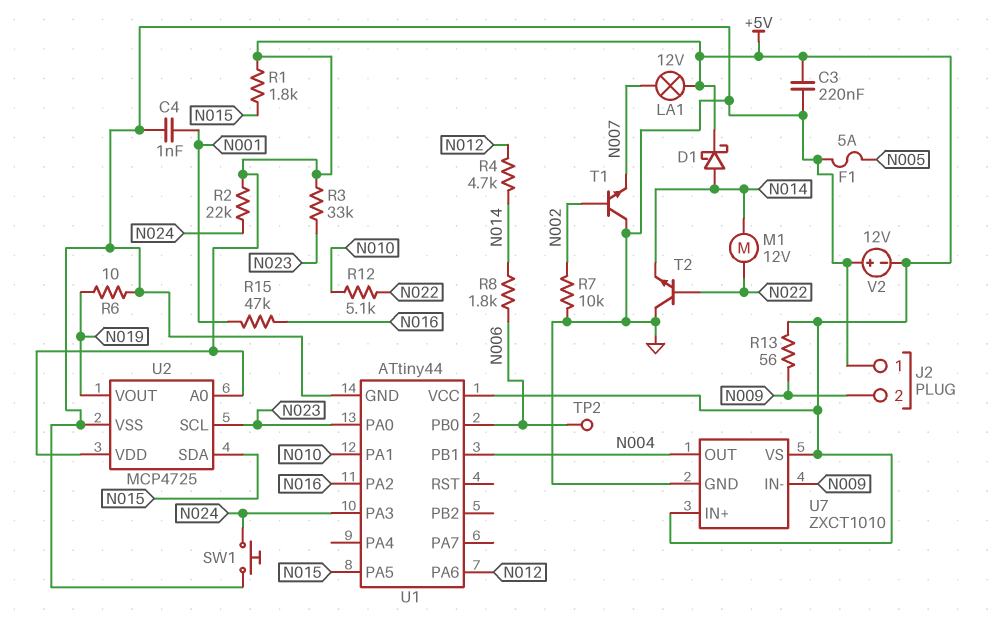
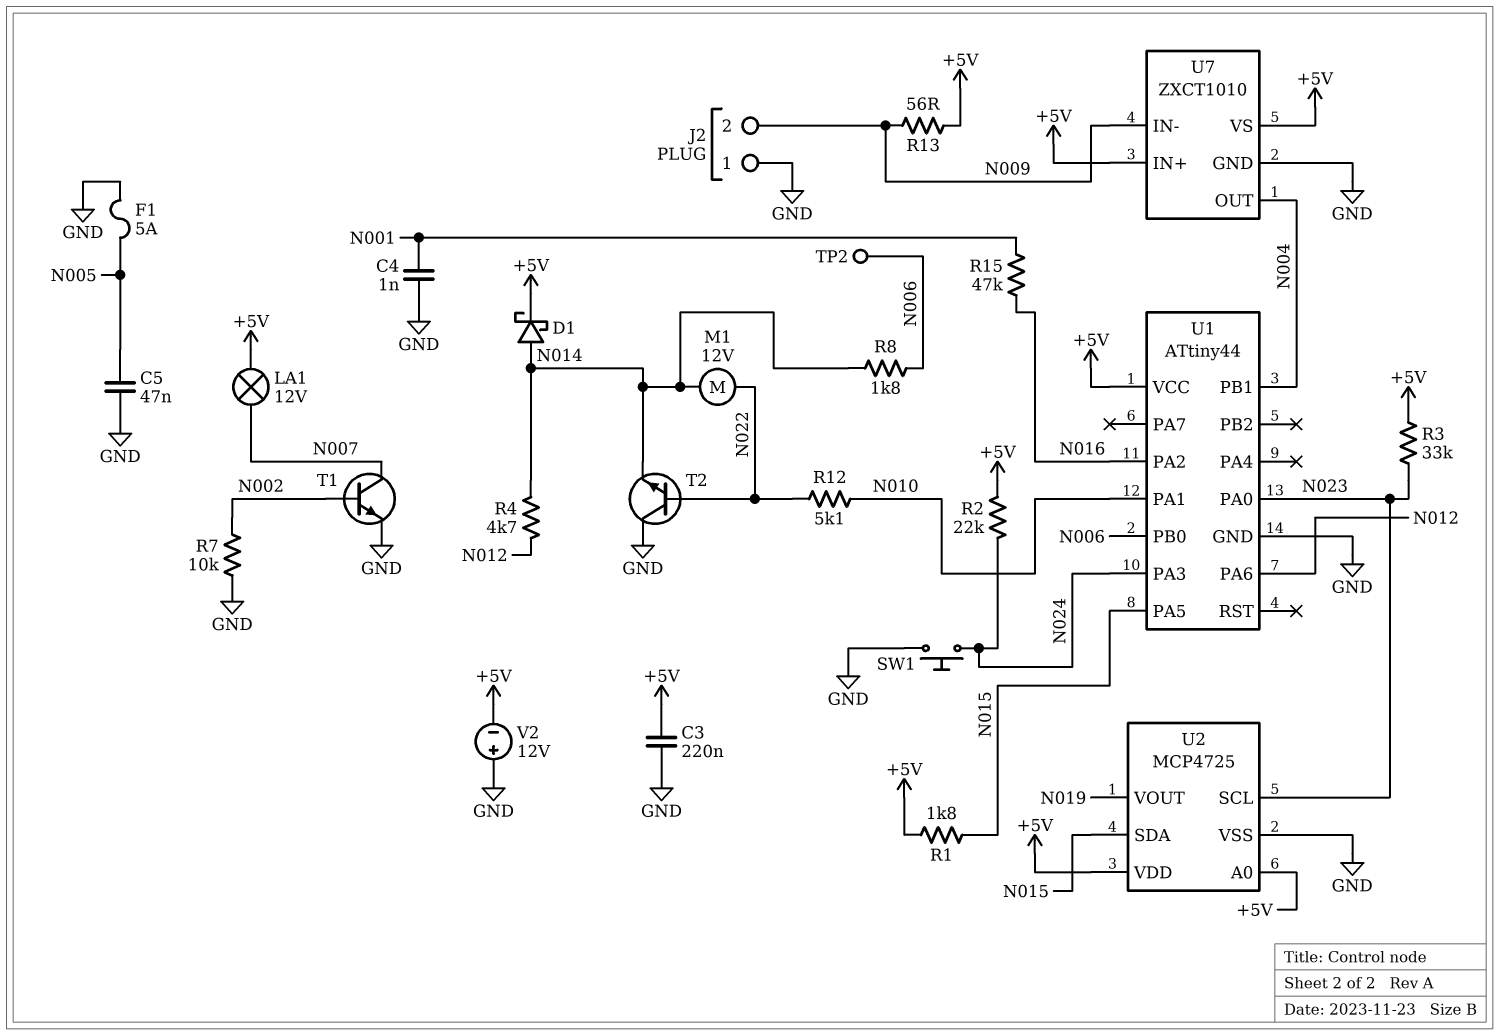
C5: none -> 47nF (GND, N005)
R6: 10 (GND, N019) -> none
T1: NPN (B N002, C GND, E N007) -> NPN (B N002, C N007, E GND)

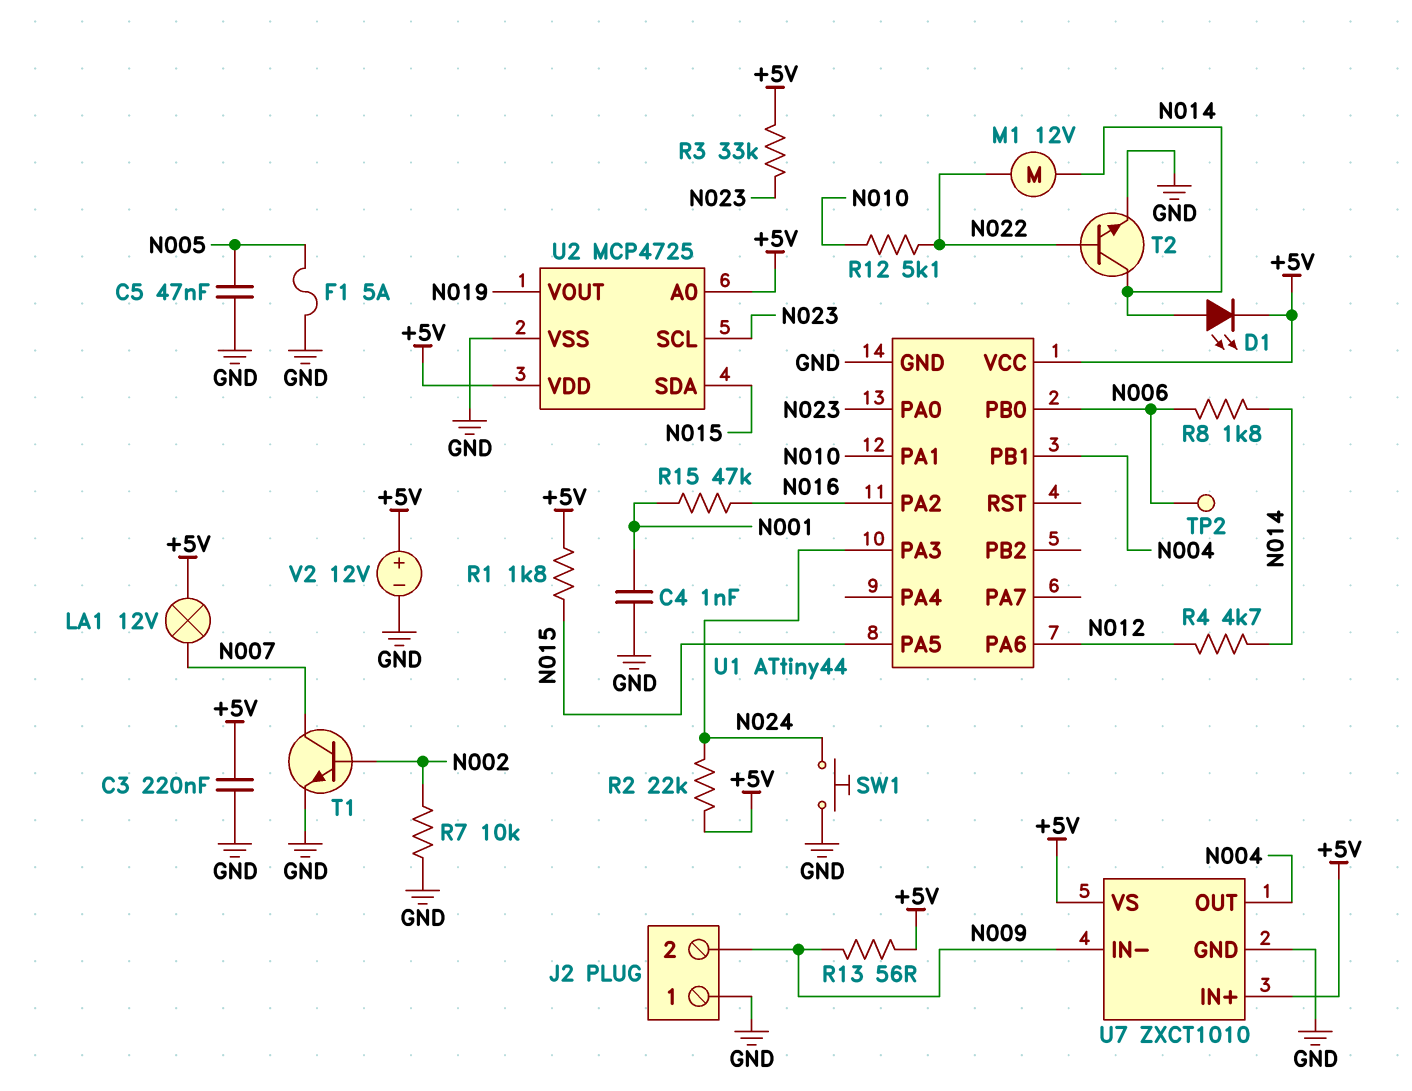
D1: schottky (A N014, K +5V) -> LED (A N014, K +5V)
T2: NPN (B N022, C GND, E N014) -> NPN (B N022, C N014, E GND)
V2: 12V (plus GND, minus +5V) -> 12V (plus +5V, minus GND)

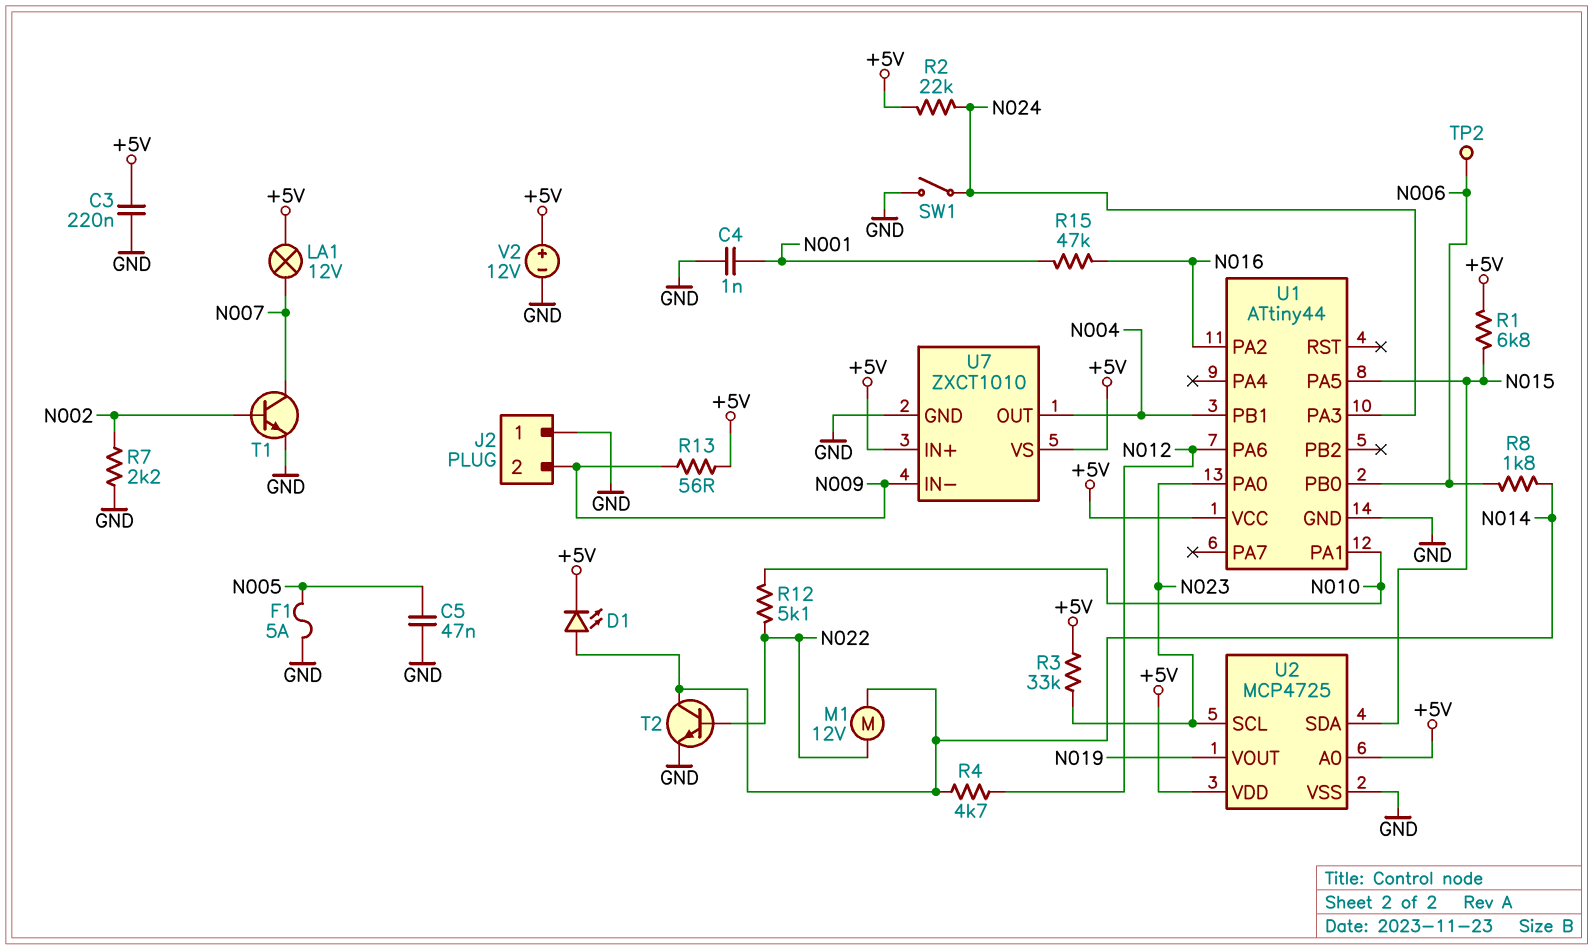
R1: 1.8k (+5V, N015) -> 6.8k (+5V, N015)
R7: 10k (GND, N002) -> 2.2k (GND, N002)
SW1: button (GND, N024) -> switch (GND, N024)

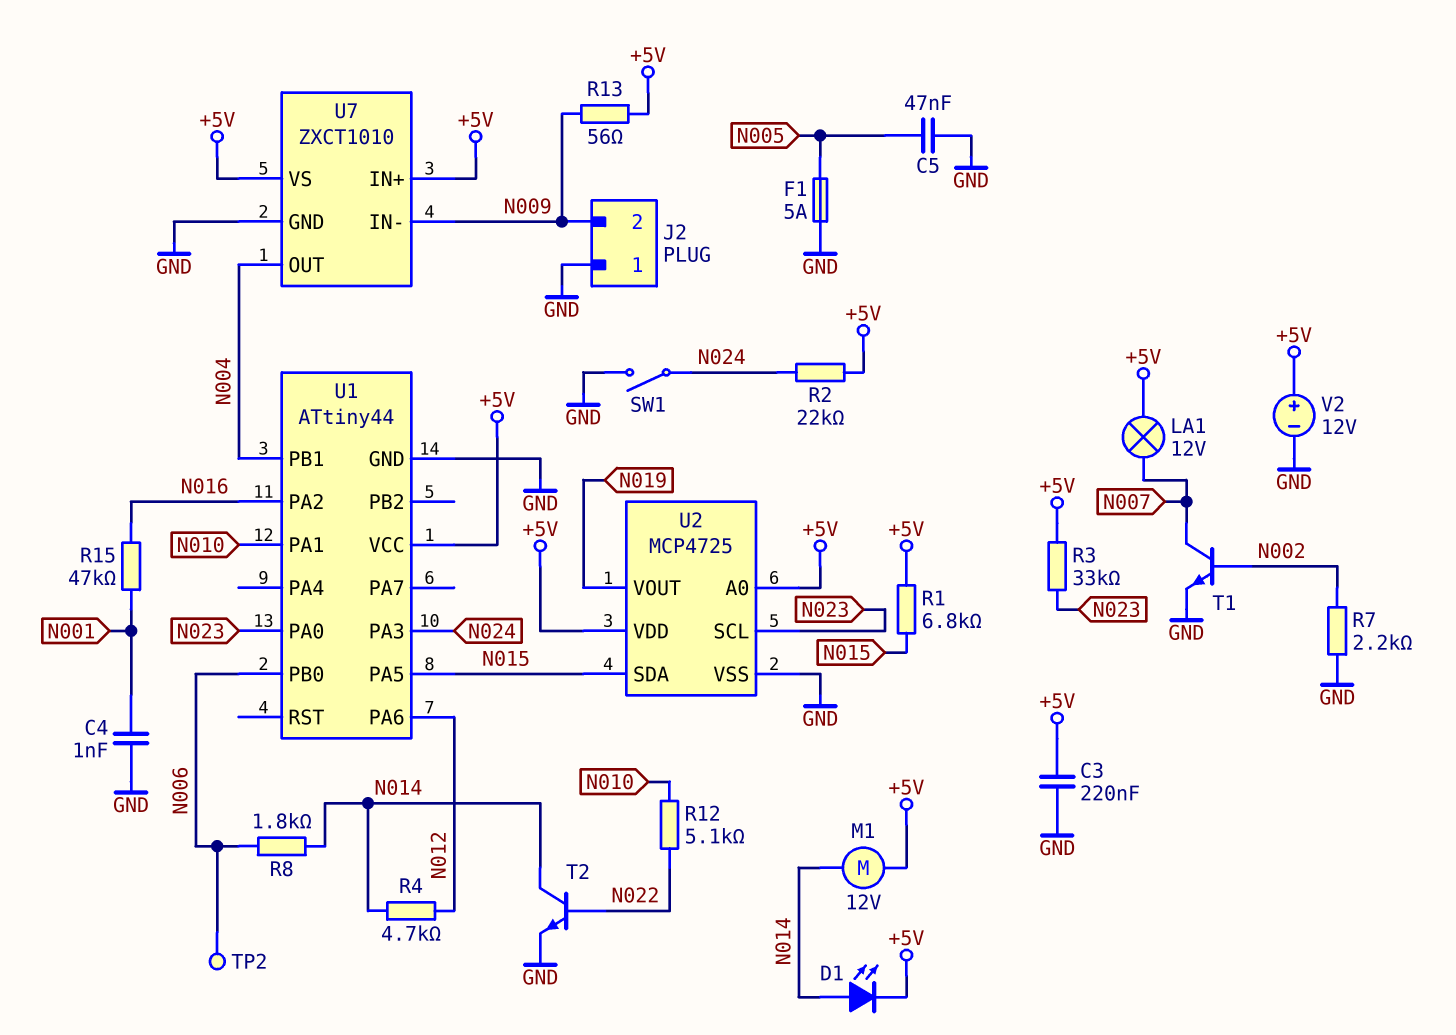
M1: motor 12V (N014, N022) -> motor 12V (+5V, N014)

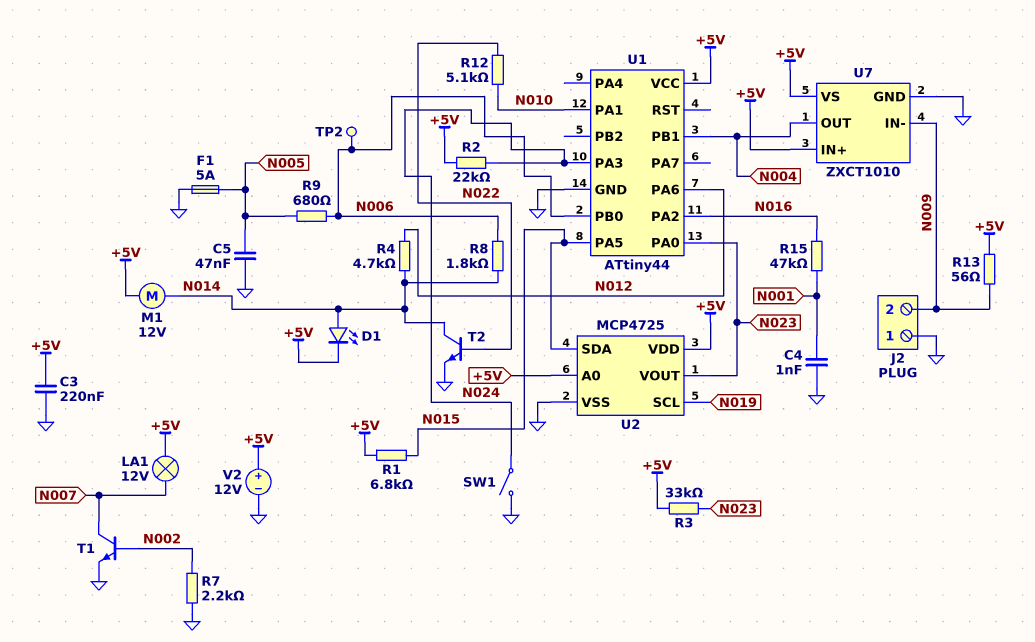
R9: none -> 680 (N005, N006)
U2 pin SCL: N023 -> N019
U2 pin VOUT: N019 -> N023

